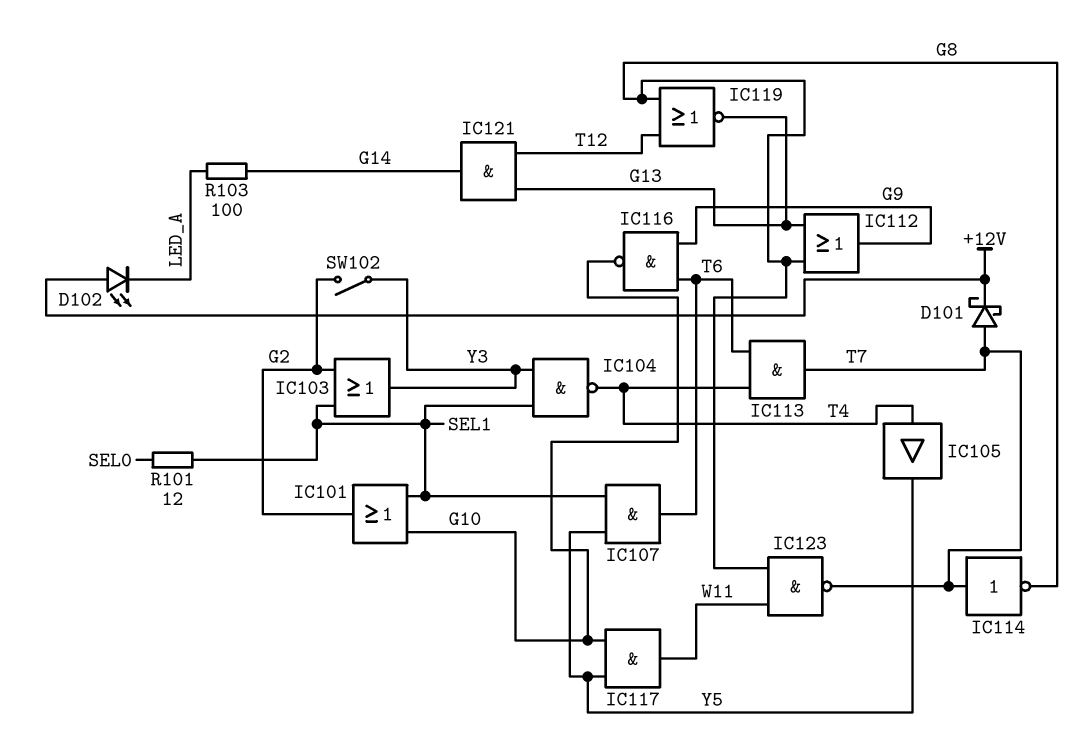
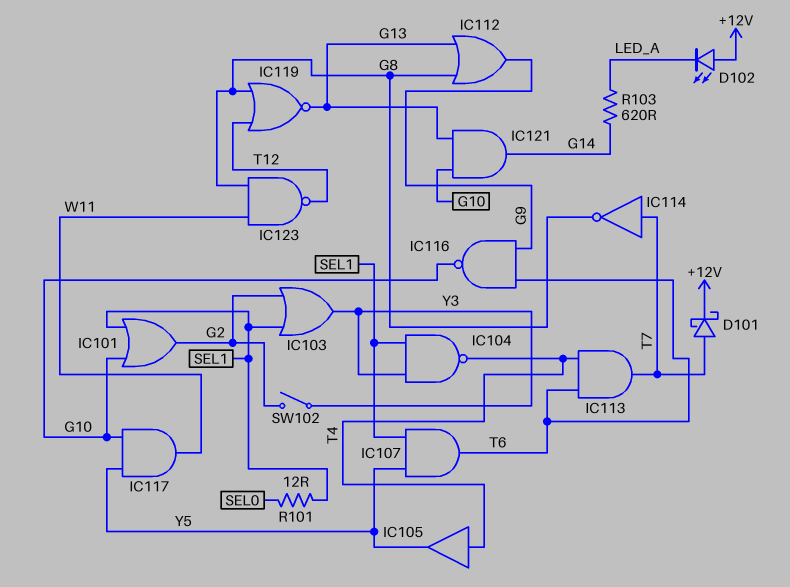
IC121: AND (in G13, in T12, out G14) -> AND (in G10, in G13, out G14)
IC123: NAND (in G8, in W11, out T7) -> NAND (in G8, in W11, out T12)
R103: 100 (G14, LED_A) -> 620 (G14, LED_A)

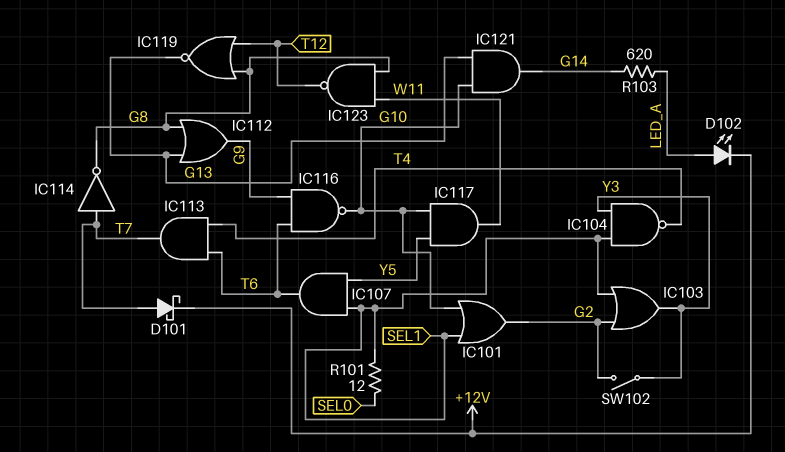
D102: LED (A +12V, K LED_A) -> LED (A LED_A, K +12V)
IC105: buffer (in T4, out Y5) -> none

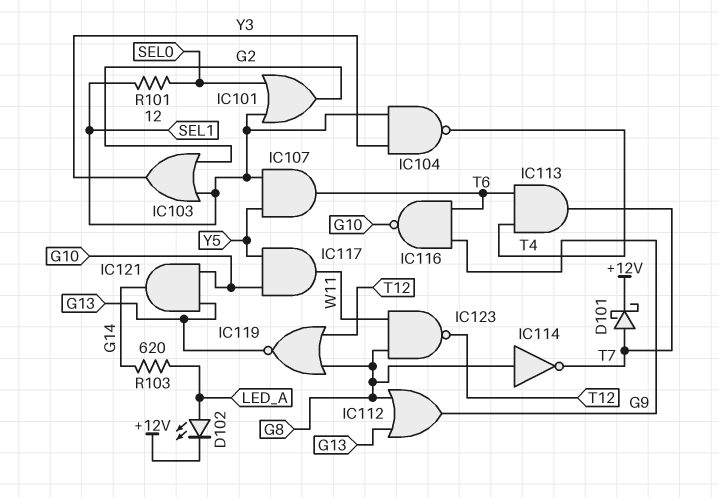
IC101: OR (in G10, in SEL1, out G2) -> OR (in SEL0, in SEL1, out G2)
IC114: NOT (in T7, out G8) -> NOT (in G8, out T7)
SW102: switch (G2, Y3) -> none

